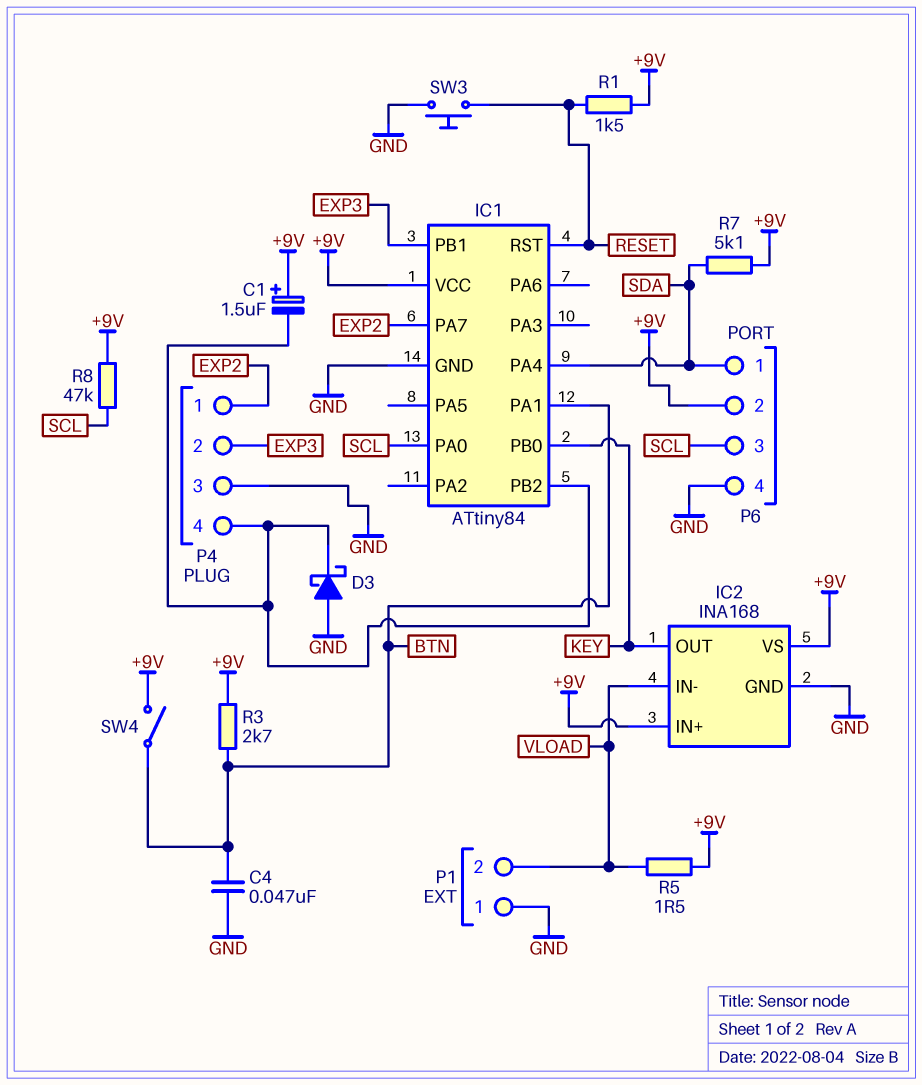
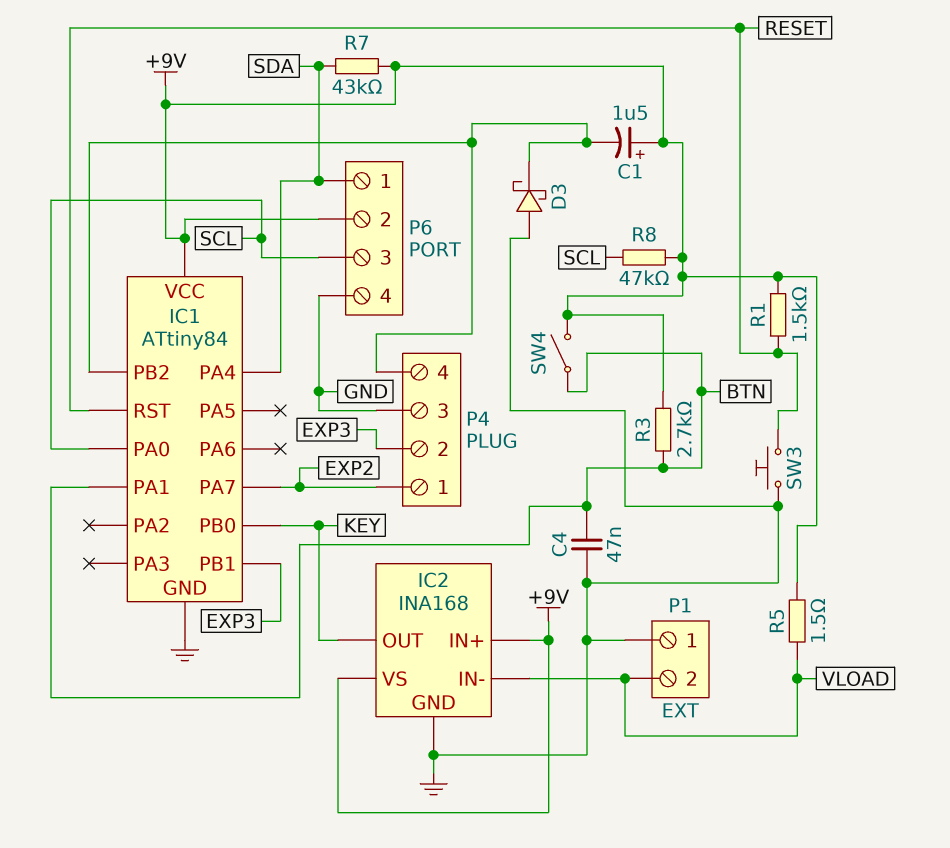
R7: 5.1k (+9V, SDA) -> 43k (+9V, SDA)

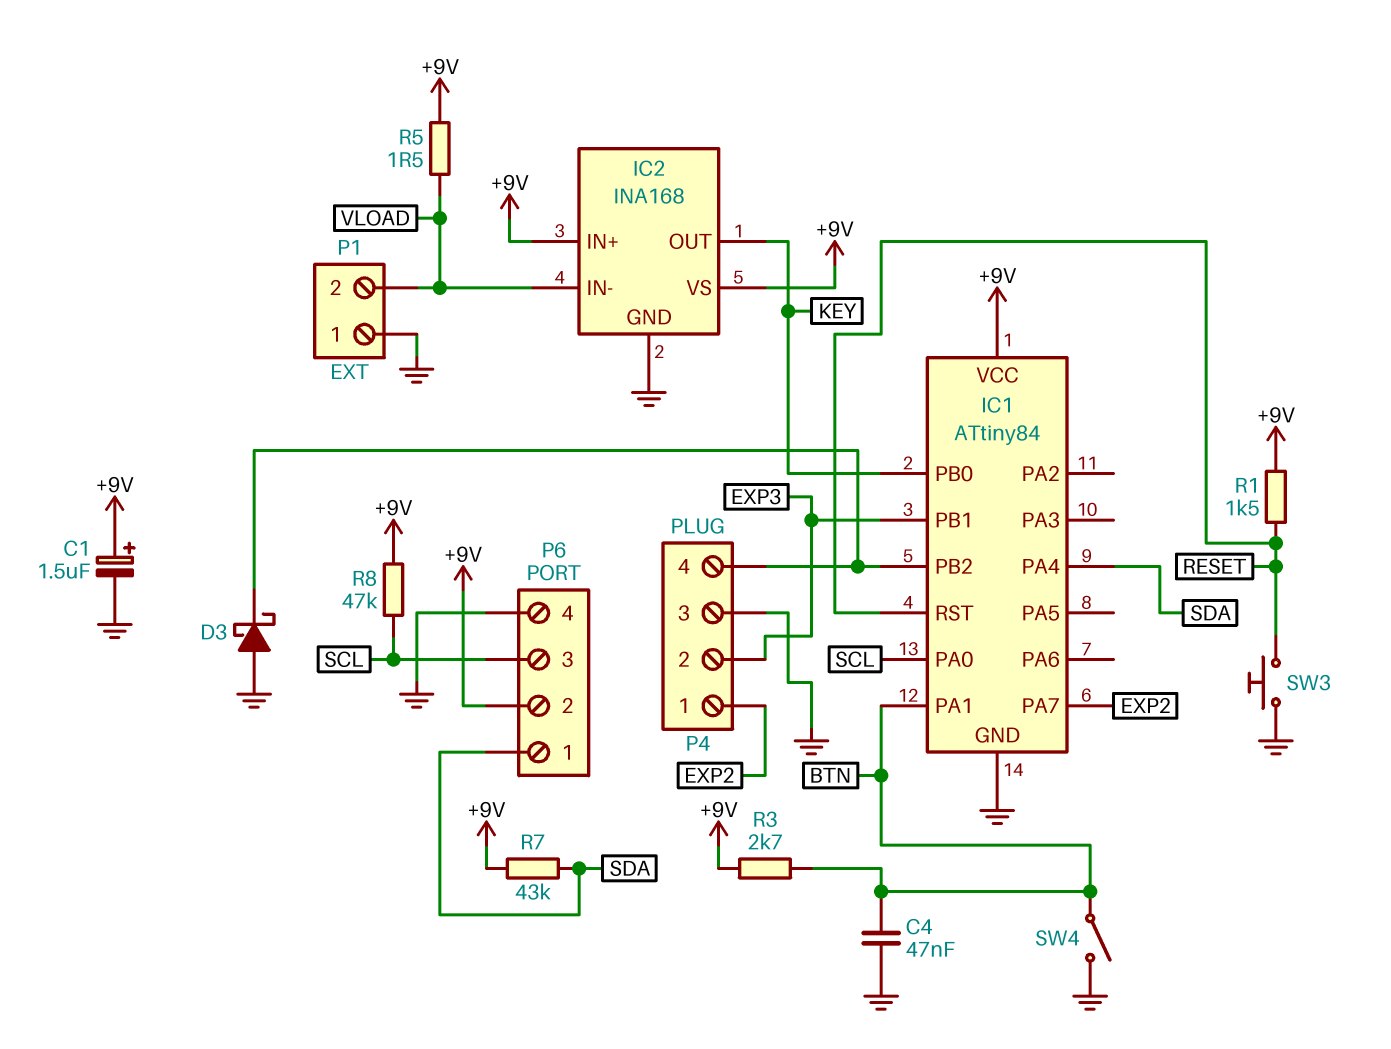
C1: 1.5uF (plus +9V, minus IC1/PB2) -> 1.5uF (plus +9V, minus GND)
SW4: switch (+9V, BTN) -> switch (BTN, GND)

